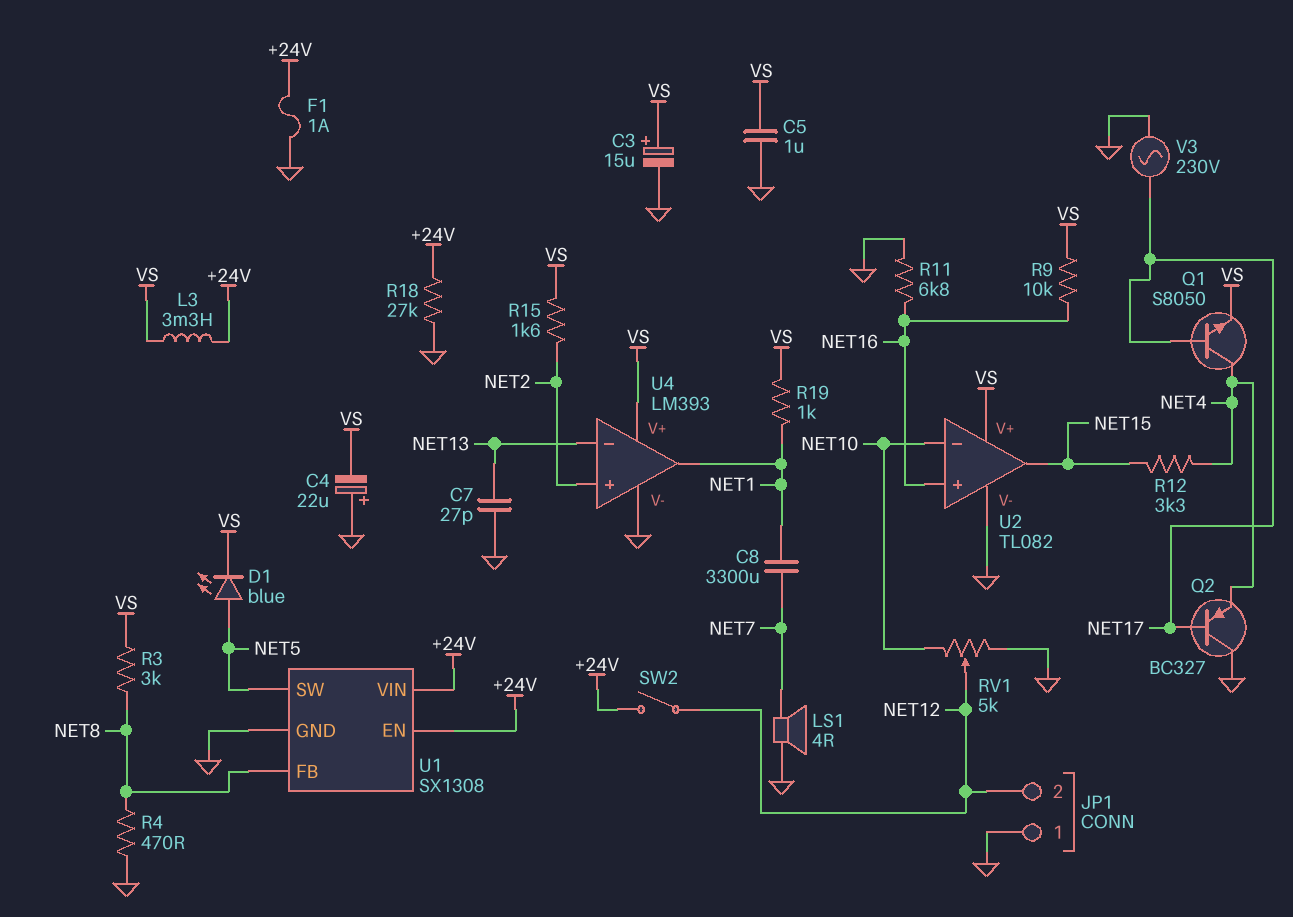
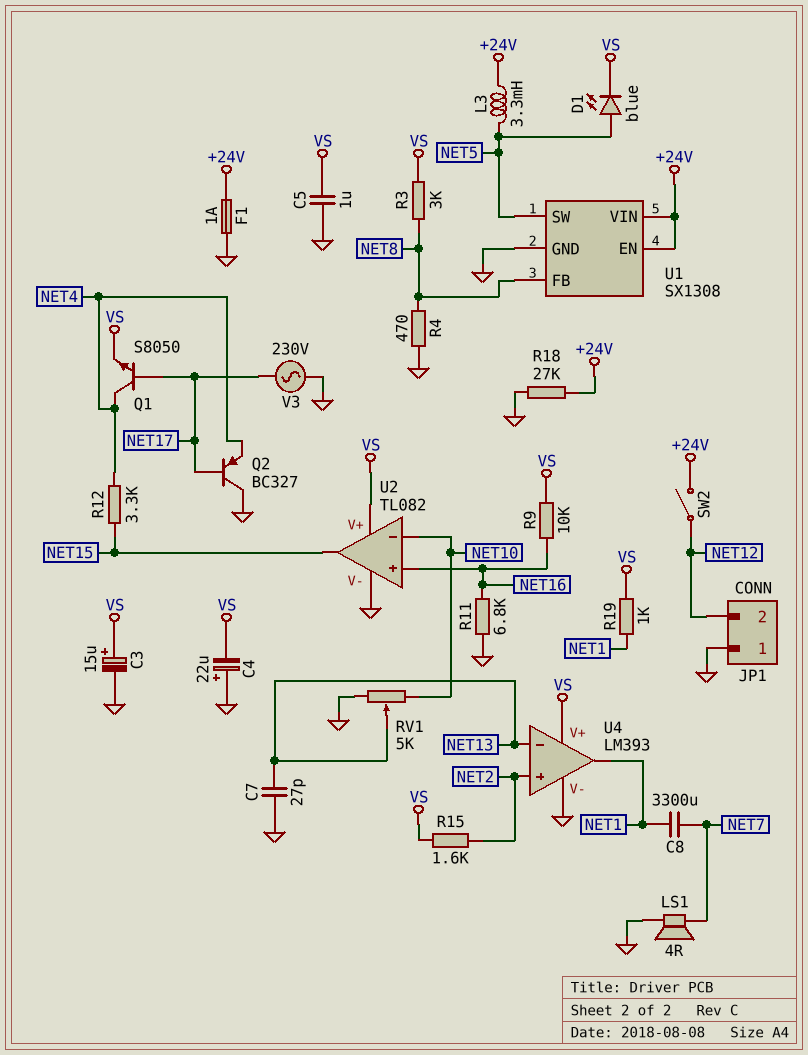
L3: 3.3mH (+24V, VS) -> 3.3mH (+24V, NET5)
RV1: 5k (GND, NET10, wiper NET12) -> 5k (GND, NET10, wiper NET13)

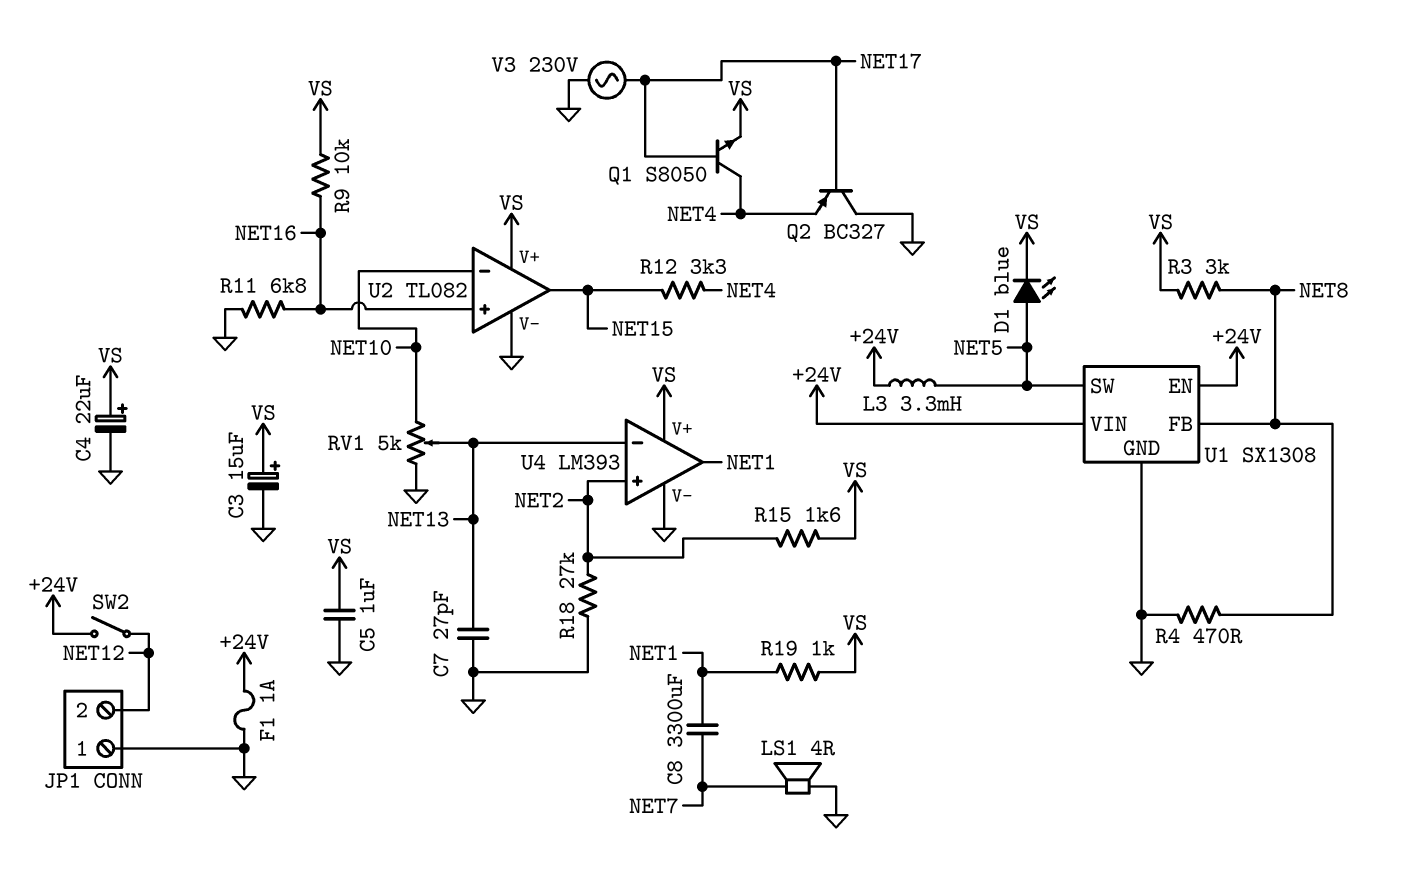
C4: 22uF (plus GND, minus VS) -> 22uF (plus VS, minus GND)
R18: 27k (+24V, GND) -> 27k (GND, NET2)

